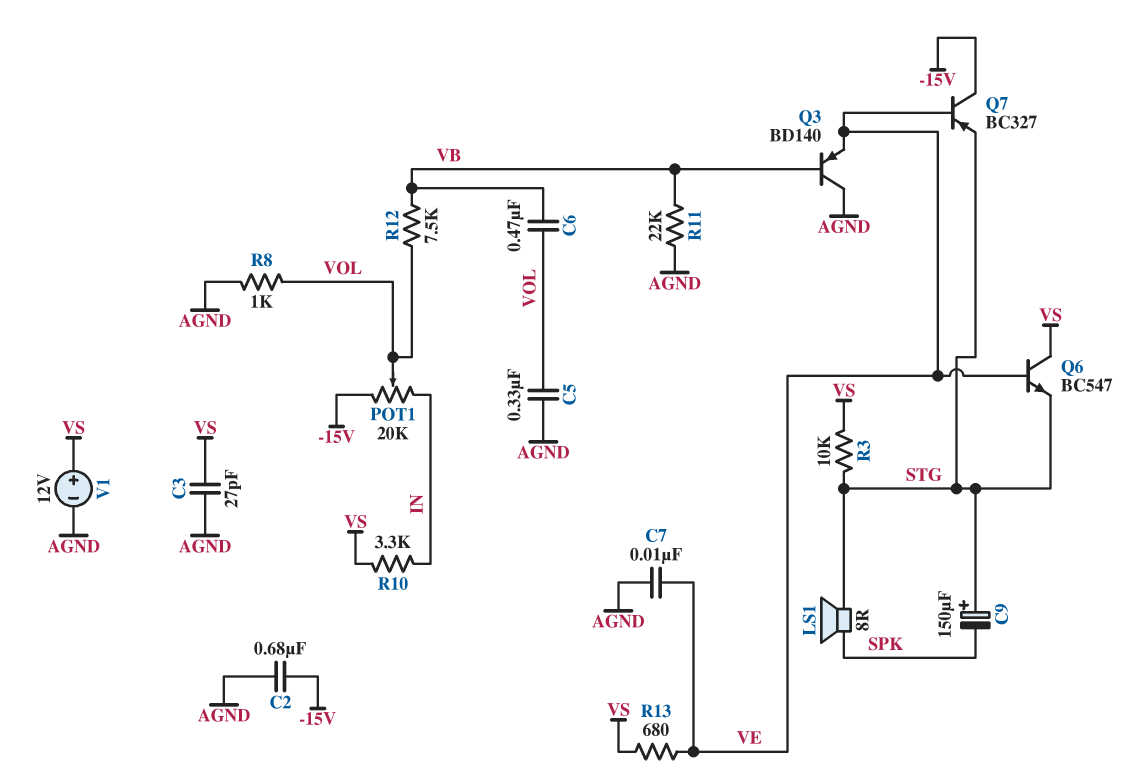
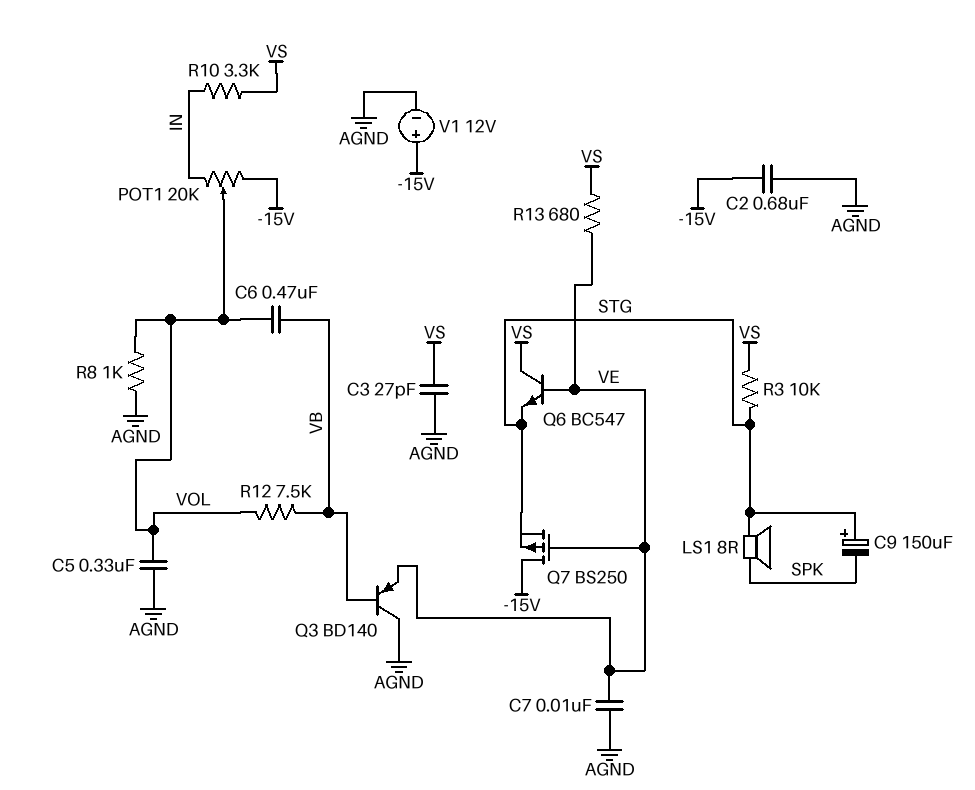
Q7: PNP BC327 (B VE, C -15V, E STG) -> PMOS BS250 (G VE, D -15V, S STG)
R11: 22k (AGND, VB) -> none
V1: 12V (plus VS, minus AGND) -> 12V (plus -15V, minus AGND)

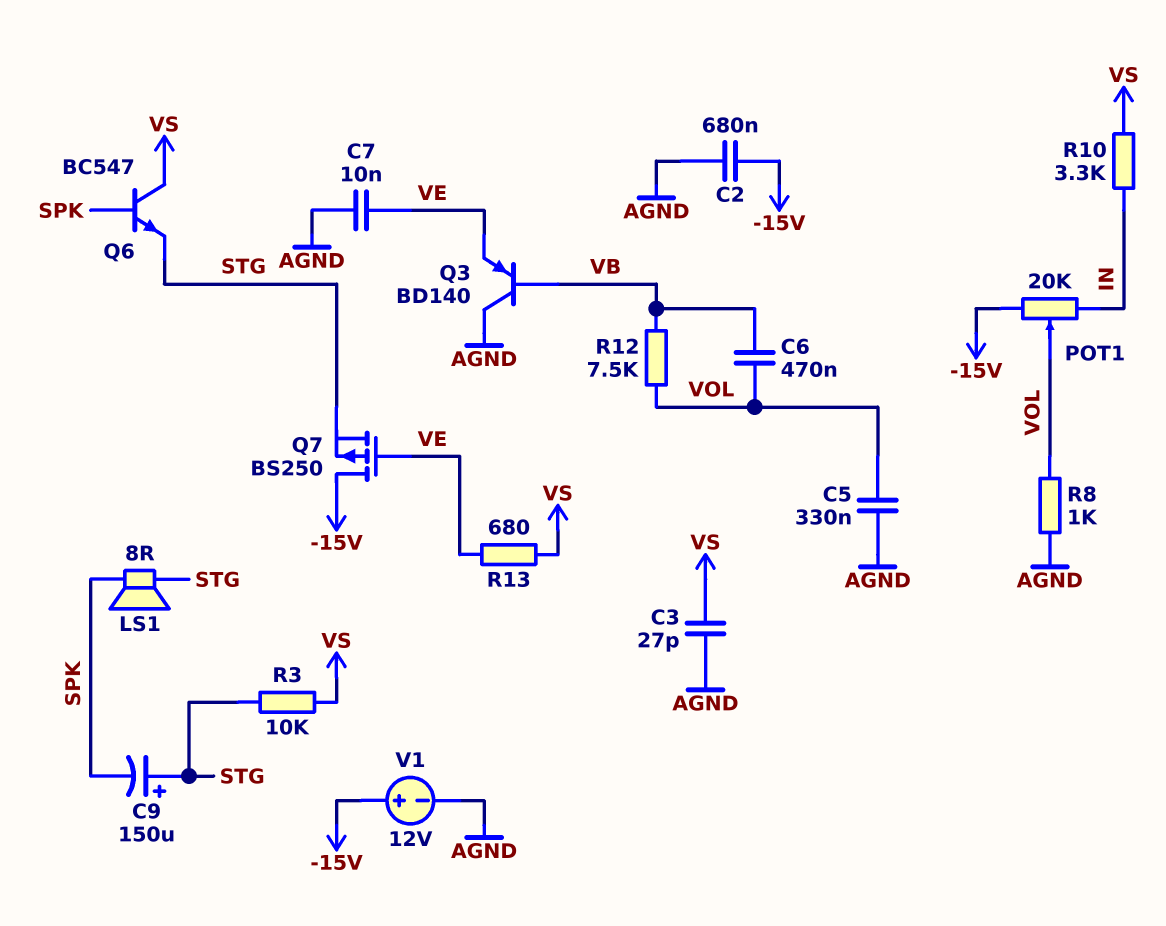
Q6: NPN BC547 (B VE, C VS, E STG) -> NPN BC547 (B SPK, C VS, E STG)

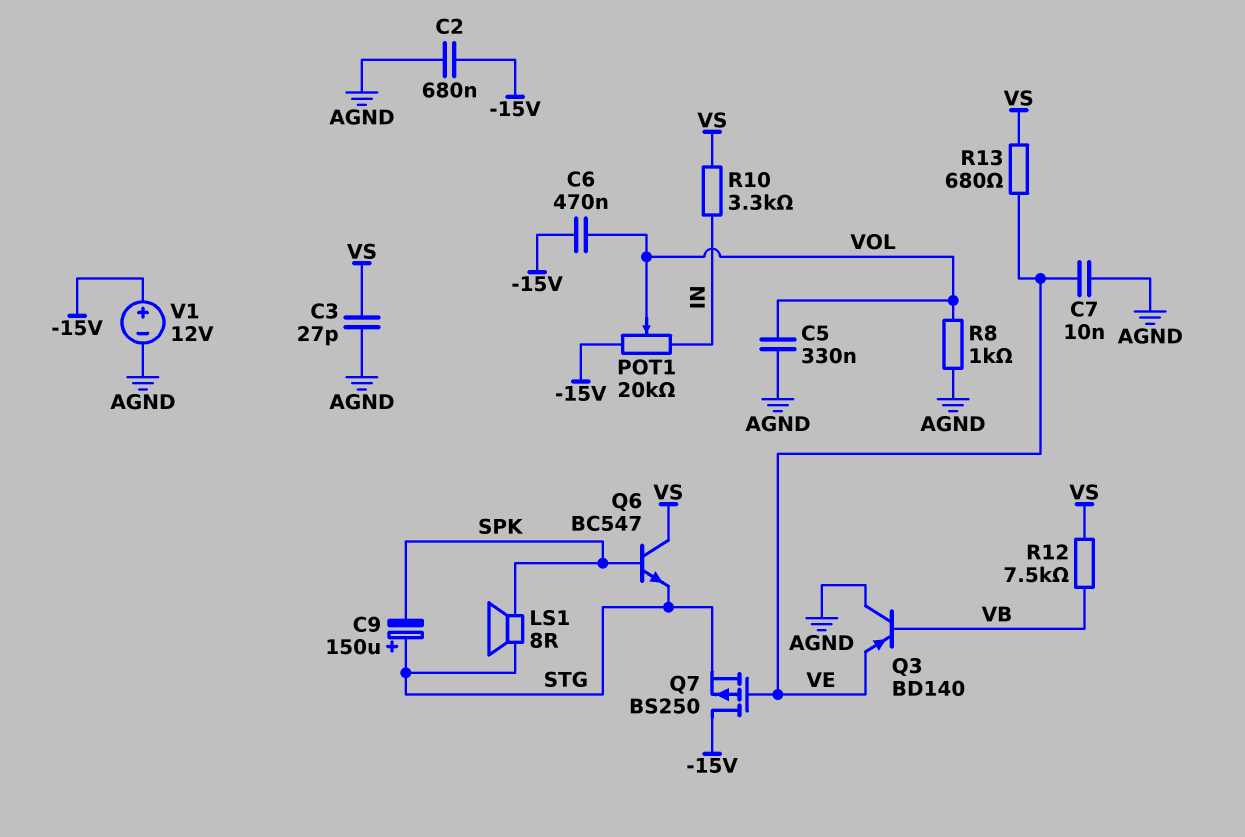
C6: 470nF (VB, VOL) -> 470nF (-15V, VOL)
R3: 10k (STG, VS) -> none
R12: 7.5k (VB, VOL) -> 7.5k (VB, VS)

